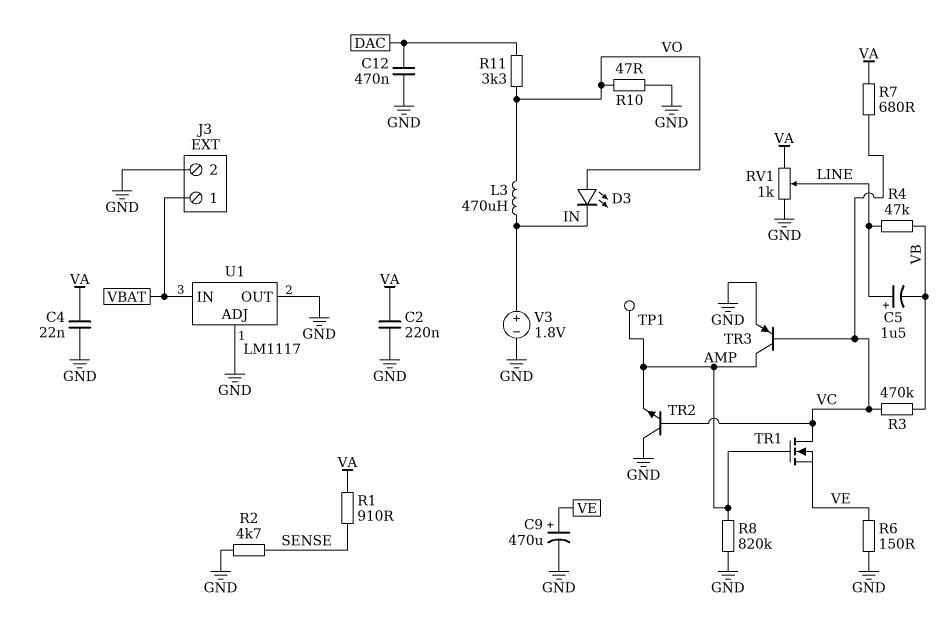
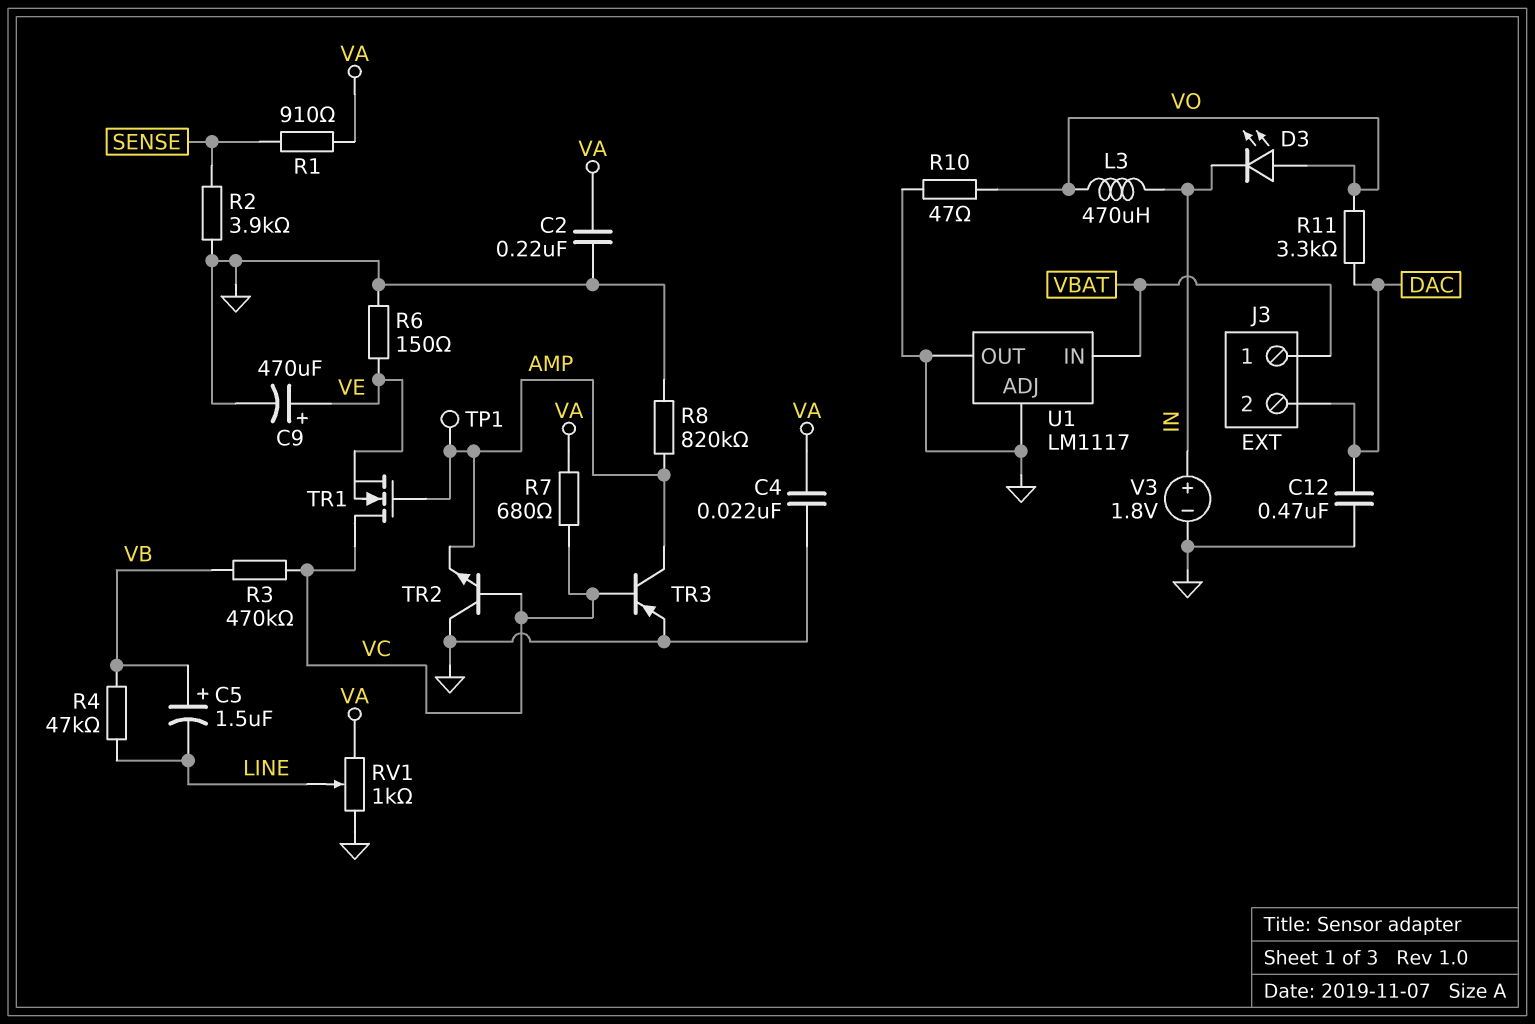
C5: 1.5uF (plus LINE, minus VB) -> 1.5uF (plus VB, minus LINE)
J3 pin 2: GND -> DAC
R2: 4.7k (GND, SENSE) -> 3.9k (GND, SENSE)

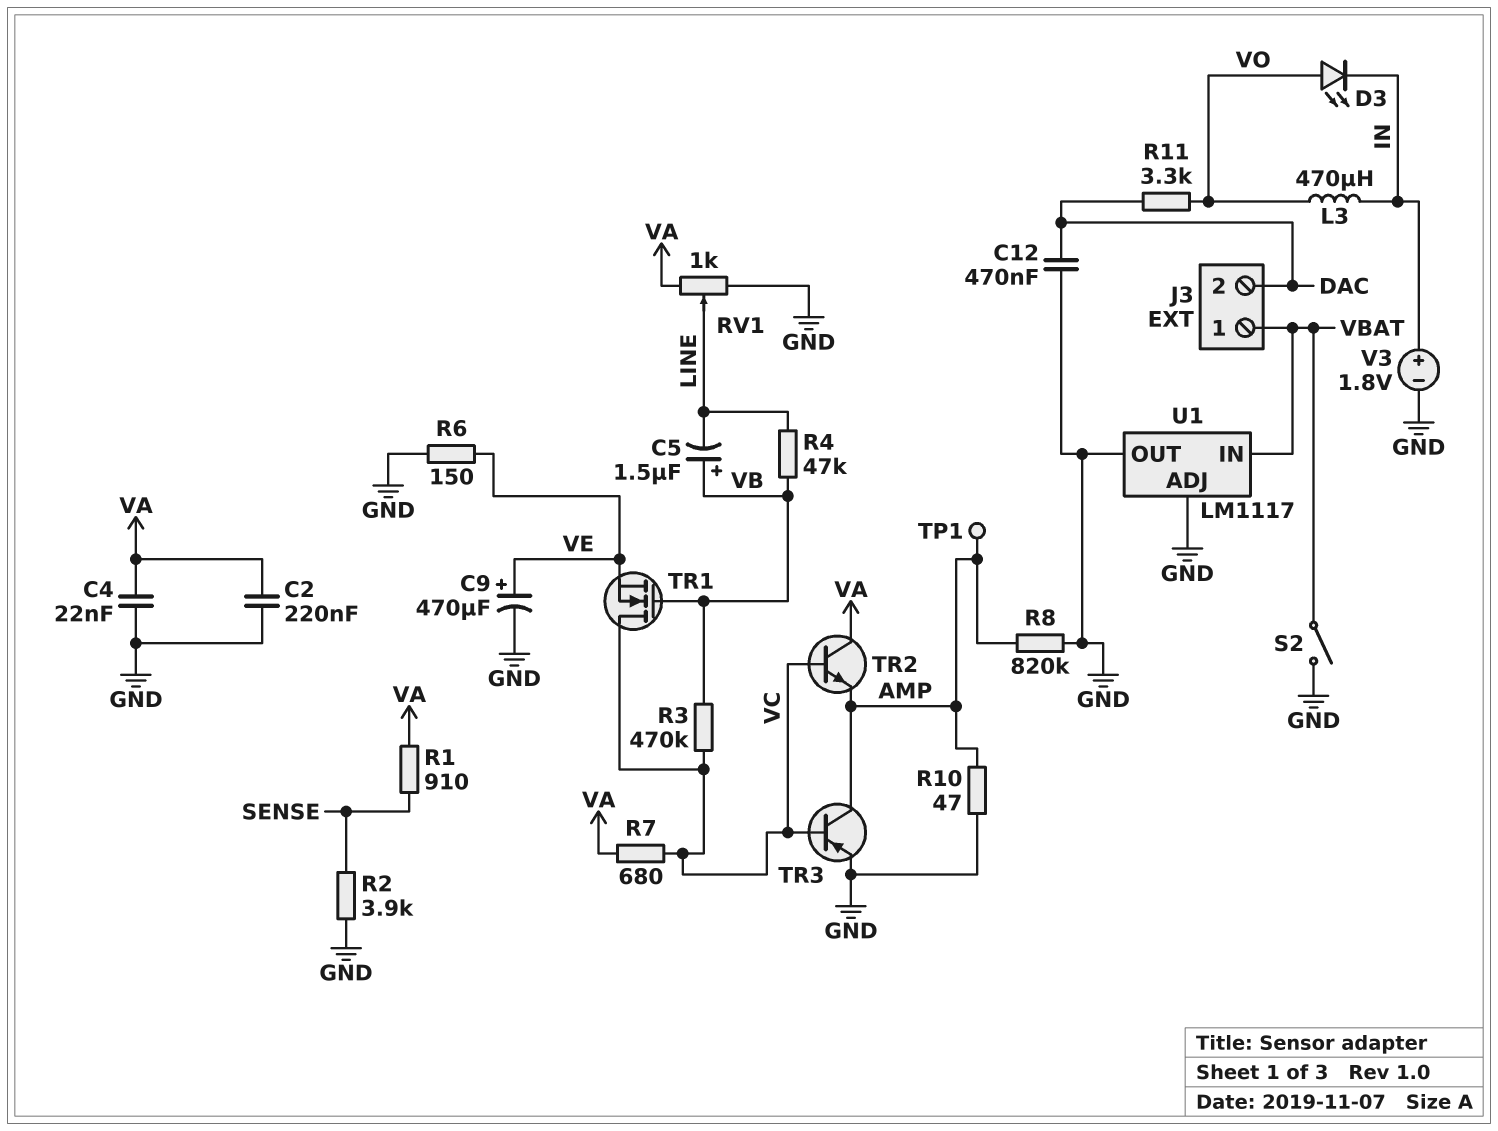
R10: 47 (GND, VO) -> 47 (AMP, GND)
S2: none -> switch (GND, VBAT)
TR1: NMOS (G AMP, D VC, S VE) -> NMOS (G VB, D VC, S VE)
TR2: NPN (B VC, C GND, E AMP) -> NPN (B VC, C VA, E AMP)

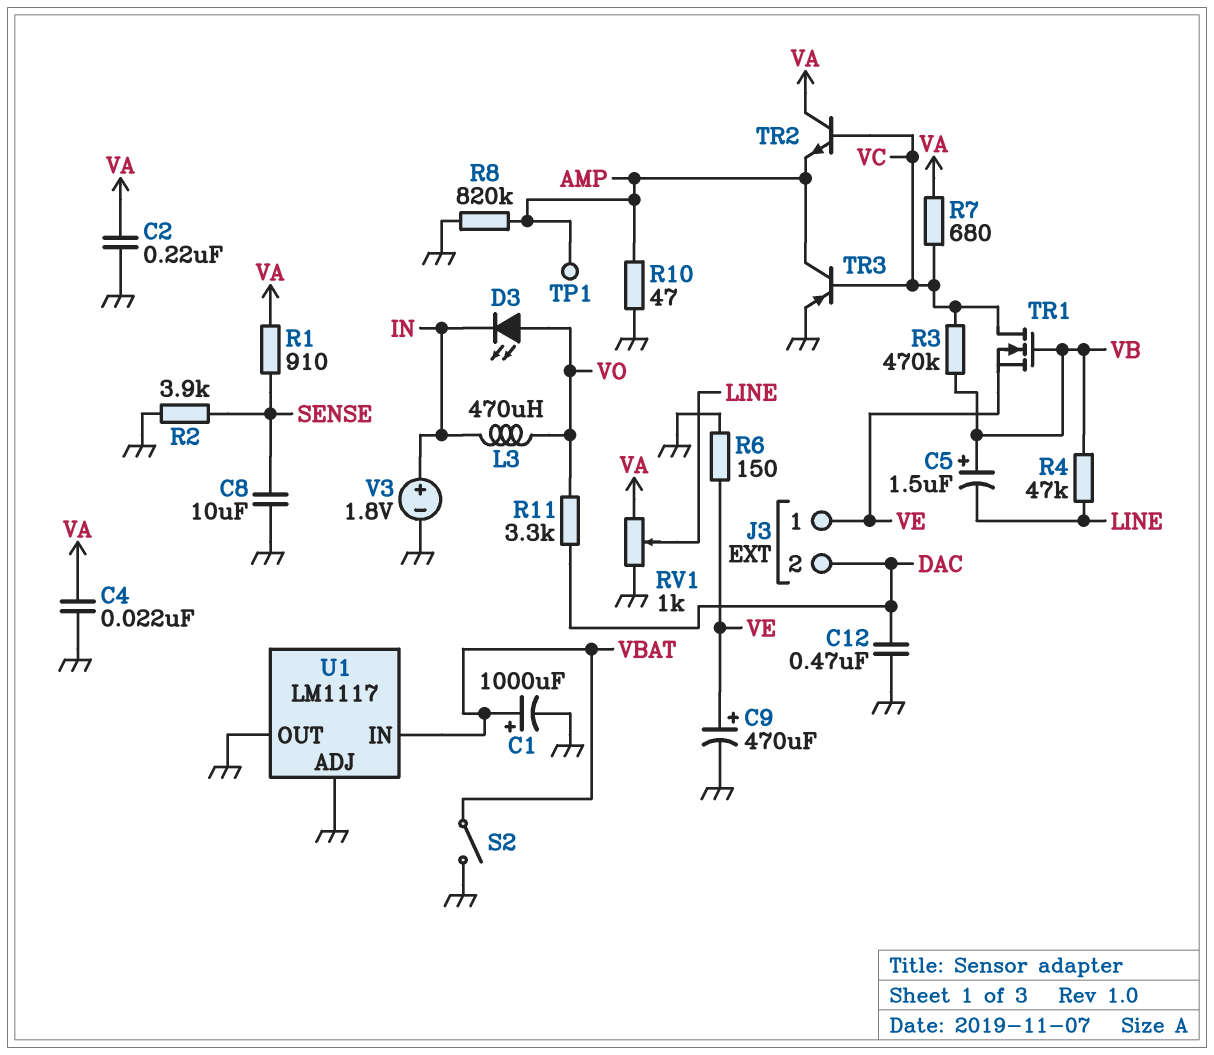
C1: none -> 1000uF (plus VBAT, minus GND)
C8: none -> 10uF (GND, SENSE)
J3 pin 1: VBAT -> VE

